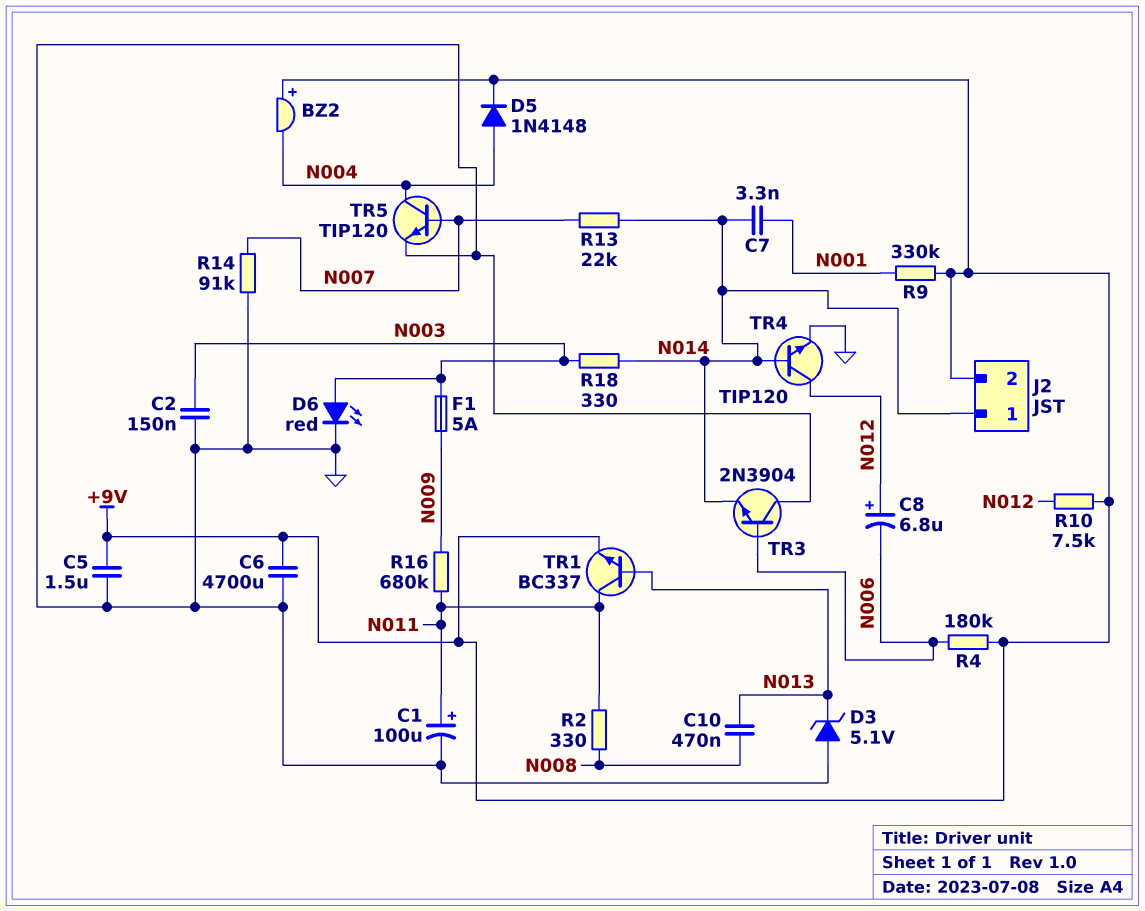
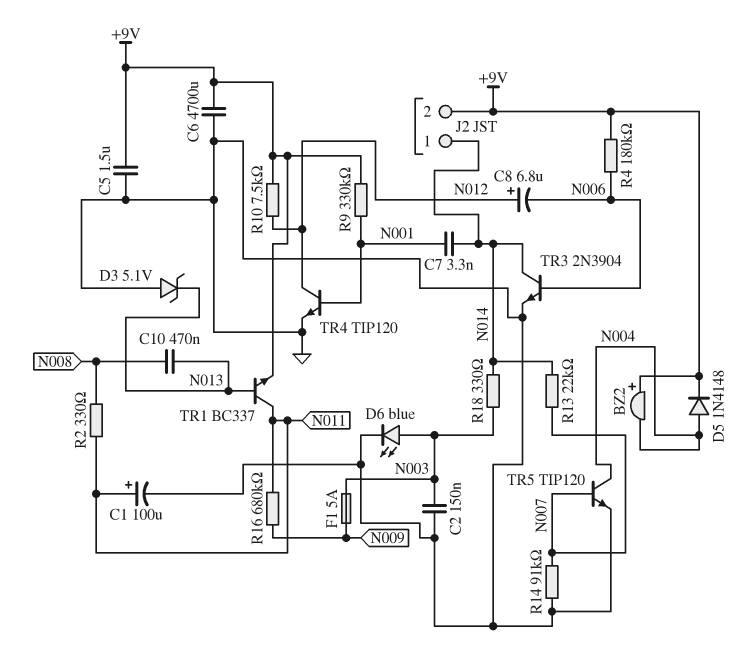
D6: LED red (A N003, K GND) -> LED blue (A N003, K GND)
TR3: NPN 2N3904 (B N006, C GND, E N014) -> NPN 2N3904 (B N006, C N014, E GND)
TR4: NPN TIP120 (B N014, C N012, E GND) -> NPN TIP120 (B N001, C N012, E GND)

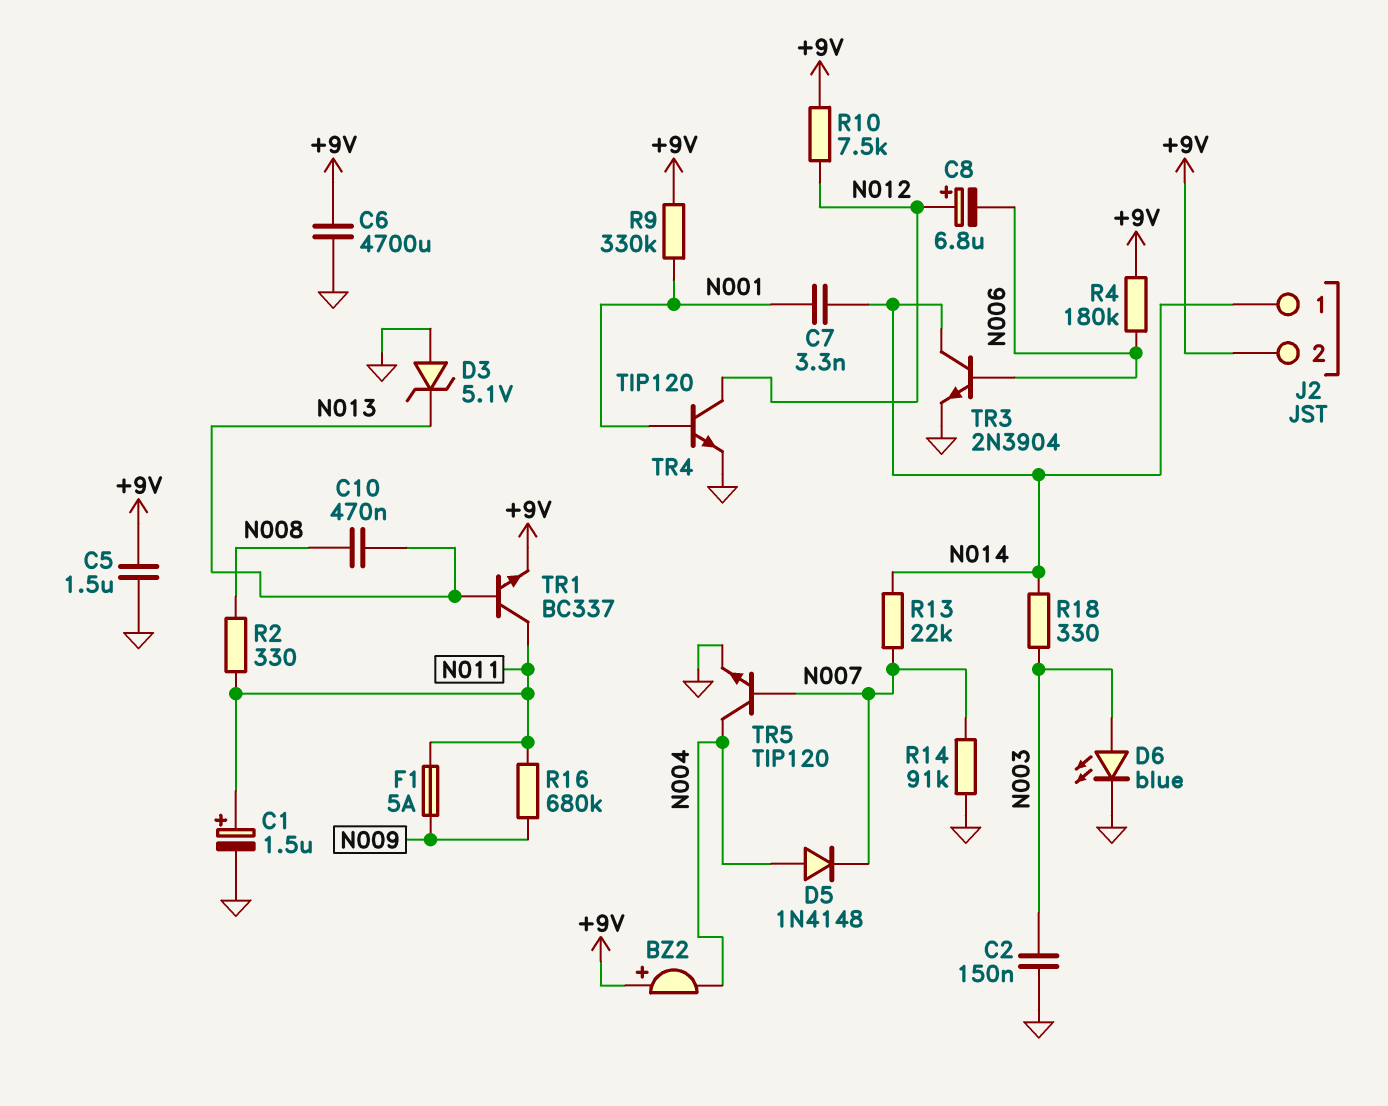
C1: 100uF (plus N011, minus GND) -> 1.5uF (plus N011, minus GND)
D5: diode 1N4148 (A N004, K +9V) -> diode 1N4148 (A N004, K N007)
F1: 5A (N003, N009) -> 5A (N009, N011)

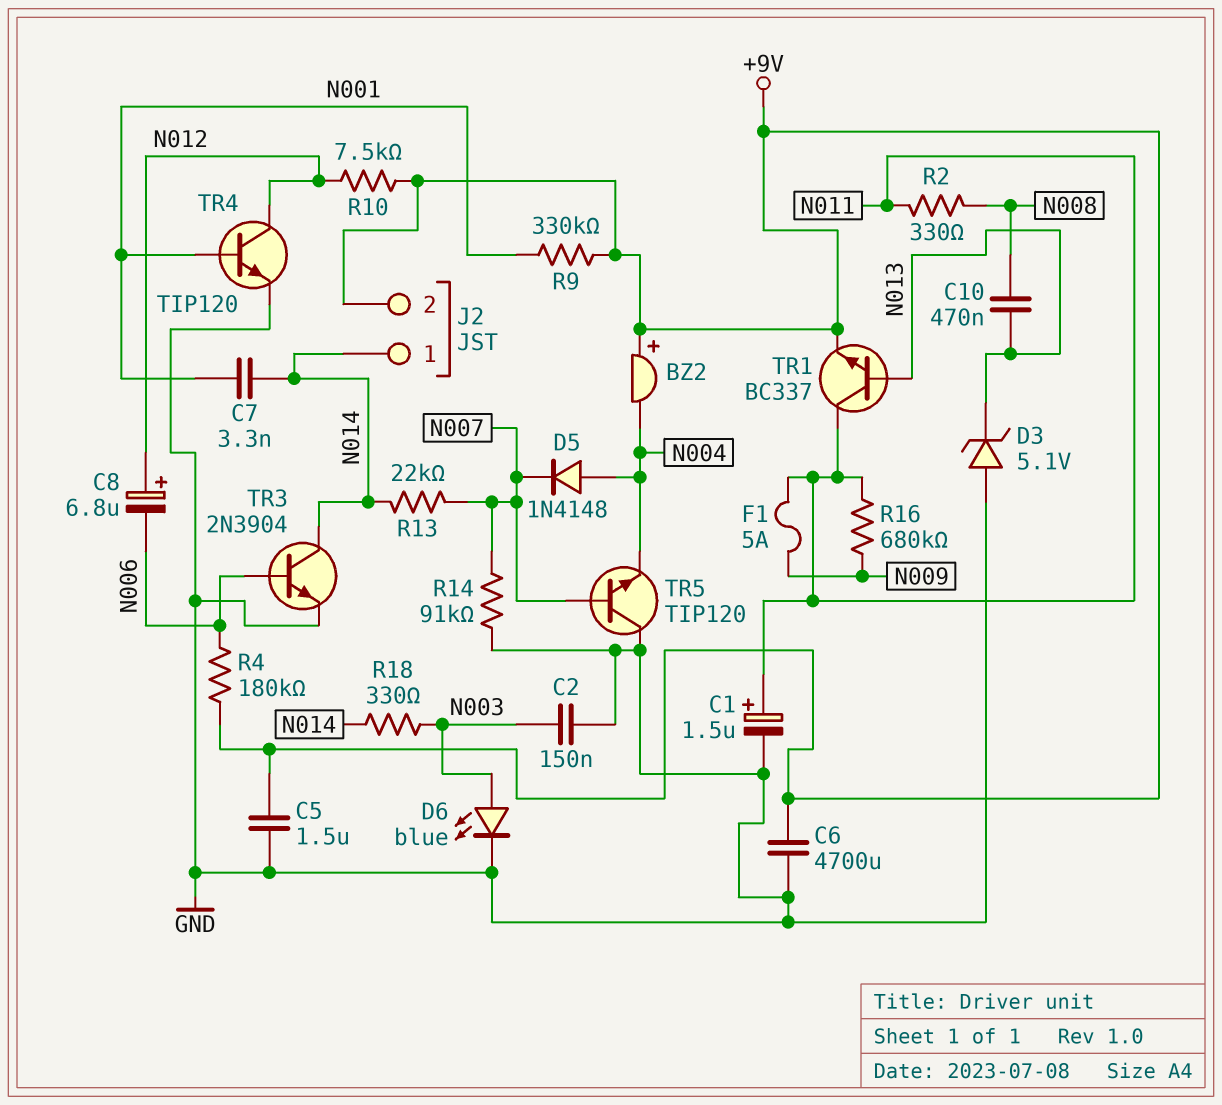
TR5: NPN TIP120 (B N007, C N004, E GND) -> NPN TIP120 (B N007, C GND, E N004)

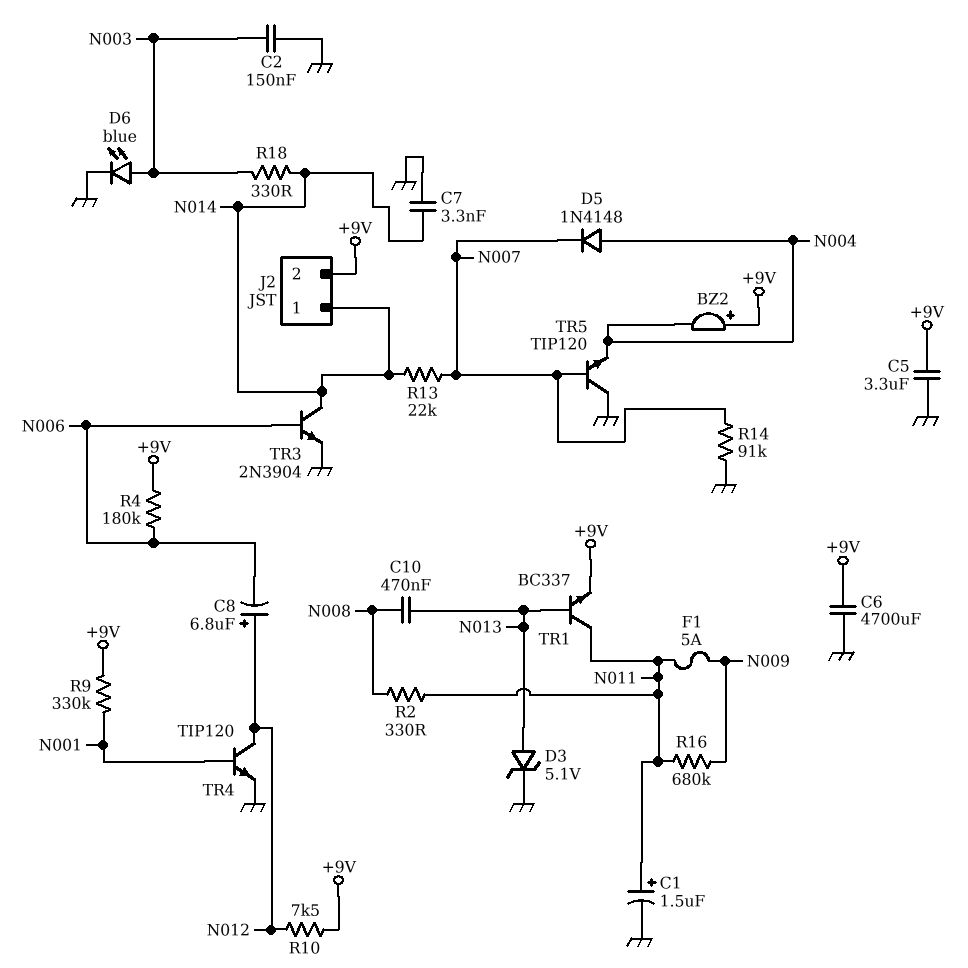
C5: 1.5uF (+9V, GND) -> 3.3uF (+9V, GND)
C7: 3.3nF (N001, N014) -> 3.3nF (GND, N014)
D3: zener 5.1V (A GND, K N013) -> zener 5.1V (A N013, K GND)

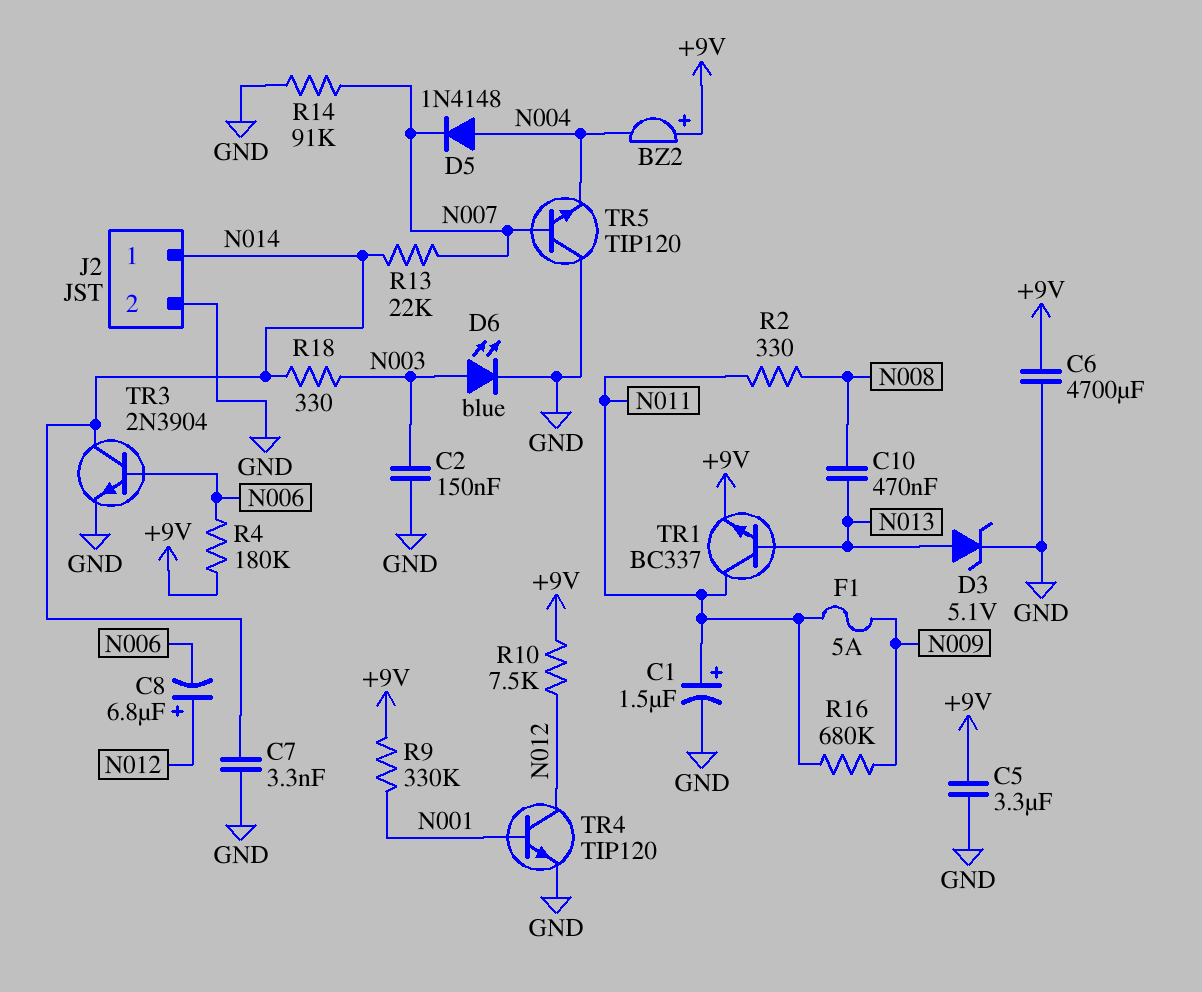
J2 pin 2: +9V -> GND

